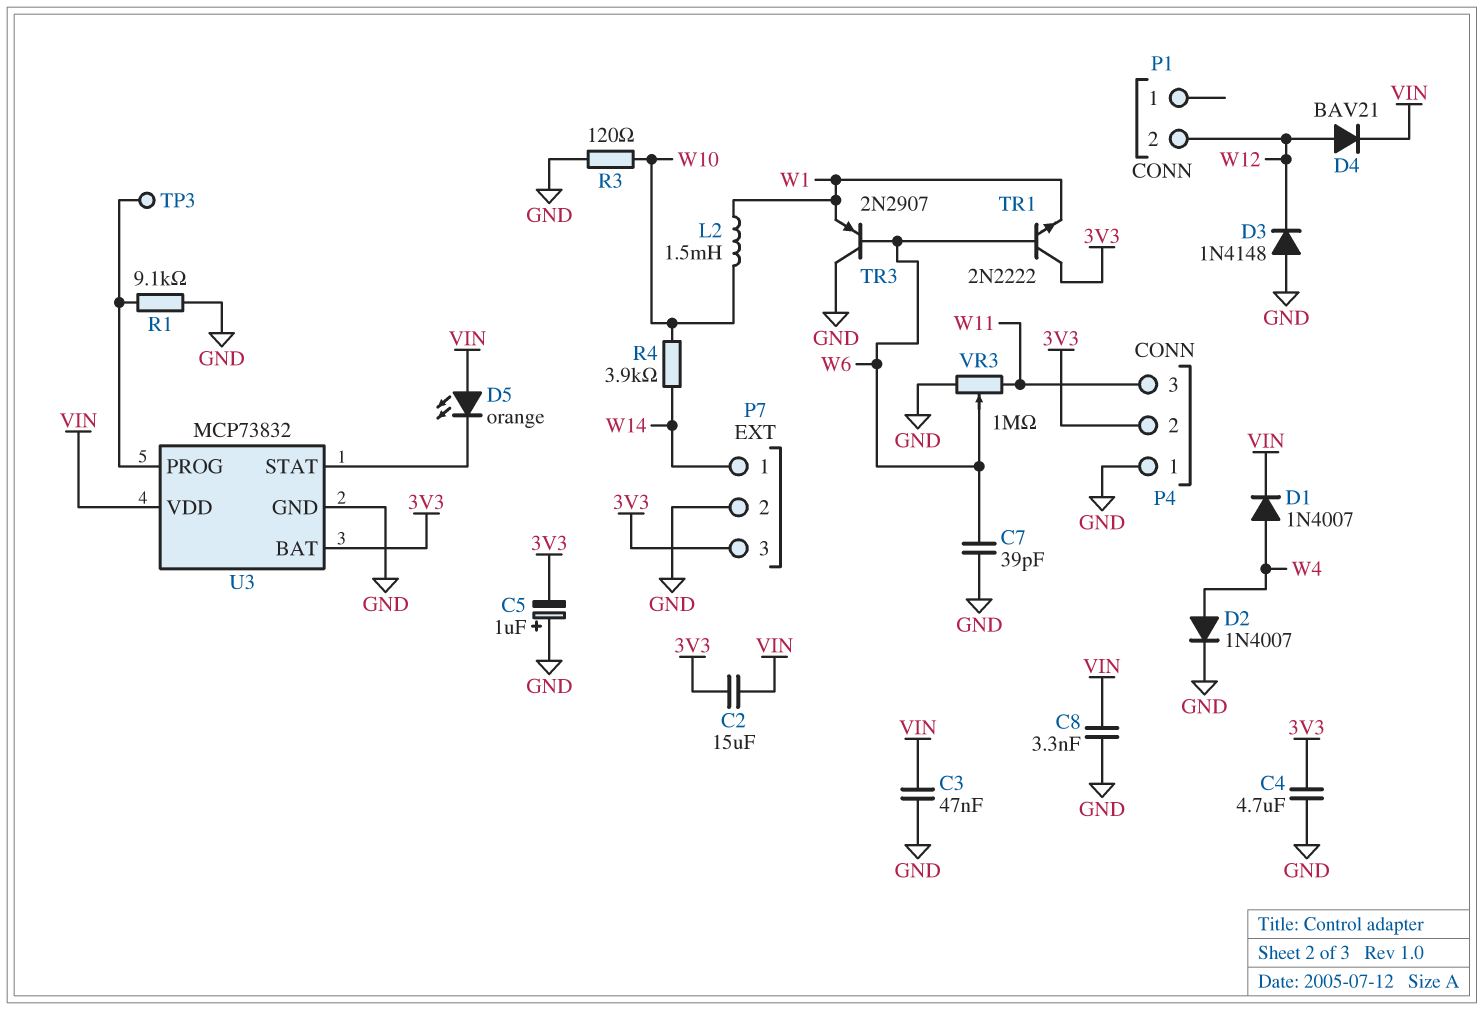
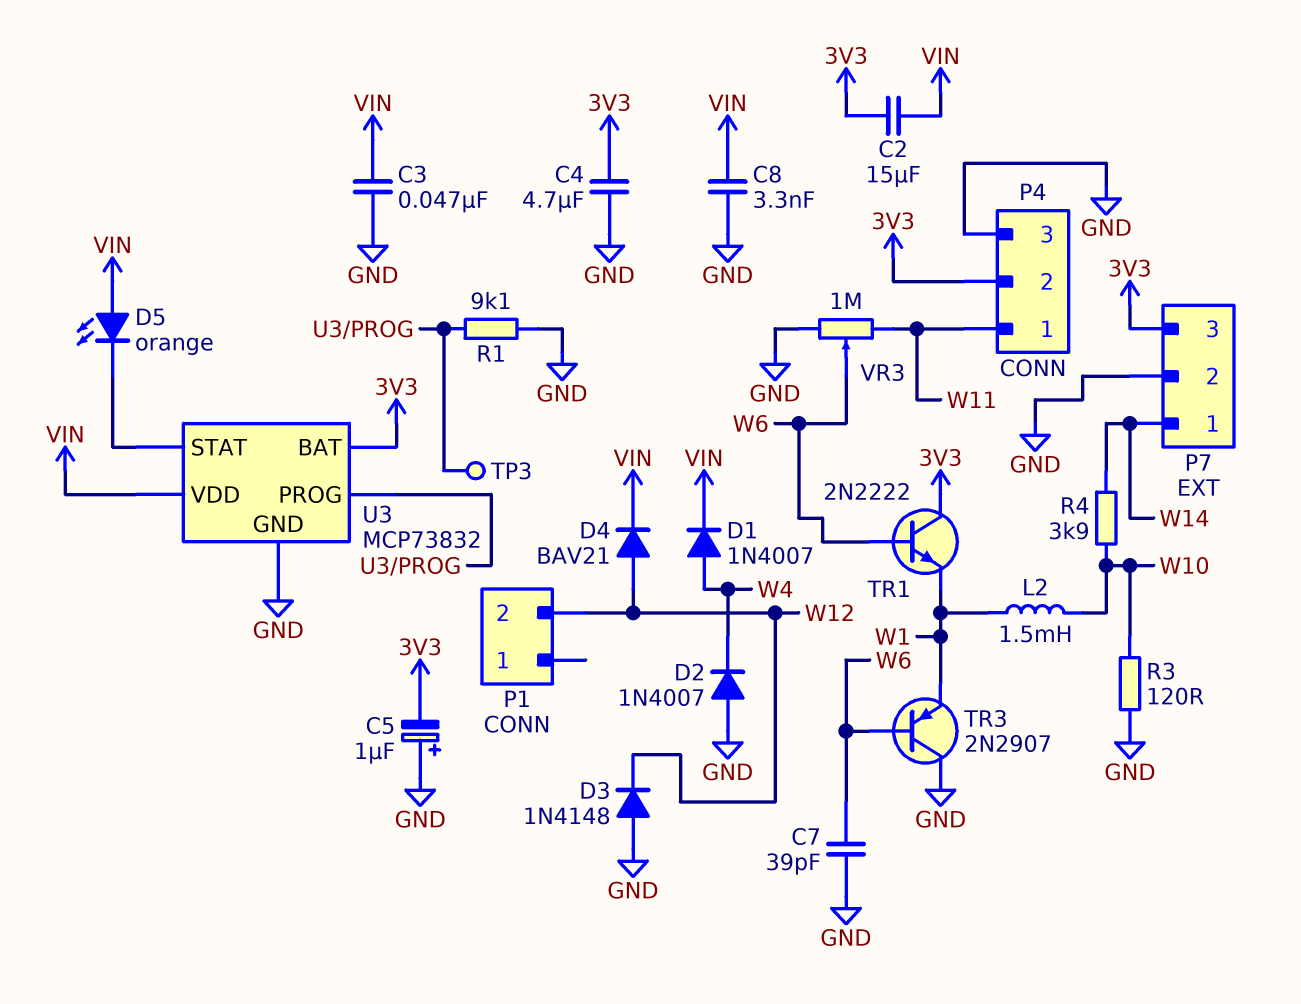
D2: diode 1N4007 (A W4, K GND) -> diode 1N4007 (A GND, K W4)
P4 pin 1: GND -> W11
P4 pin 3: W11 -> GND

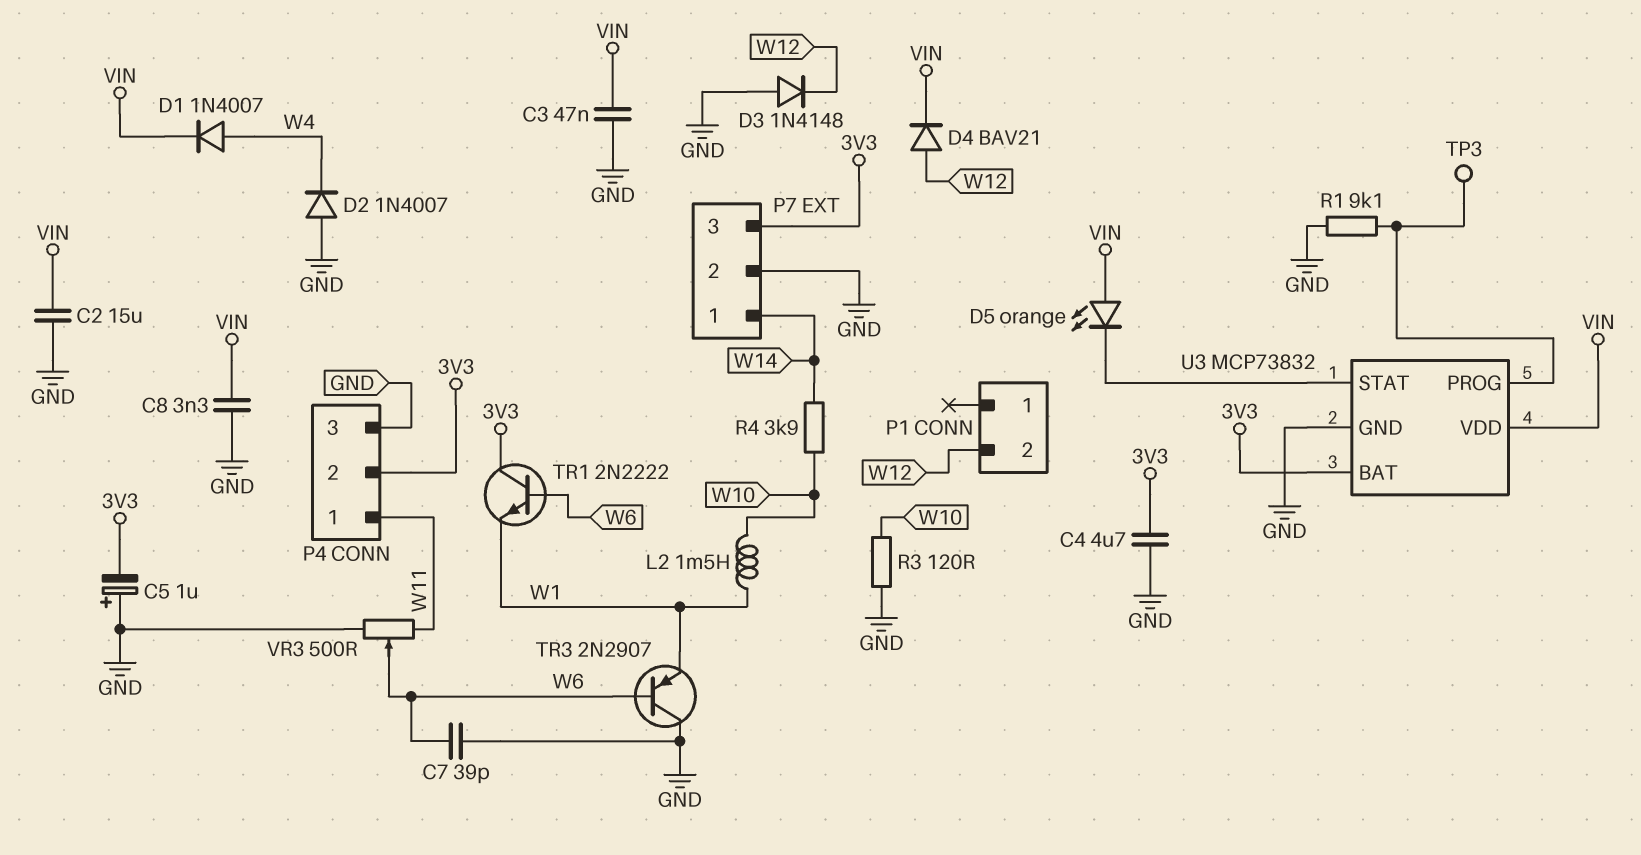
C2: 15uF (3V3, VIN) -> 15uF (GND, VIN)
VR3: 1M (GND, W11, wiper W6) -> 500 (GND, W11, wiper W6)

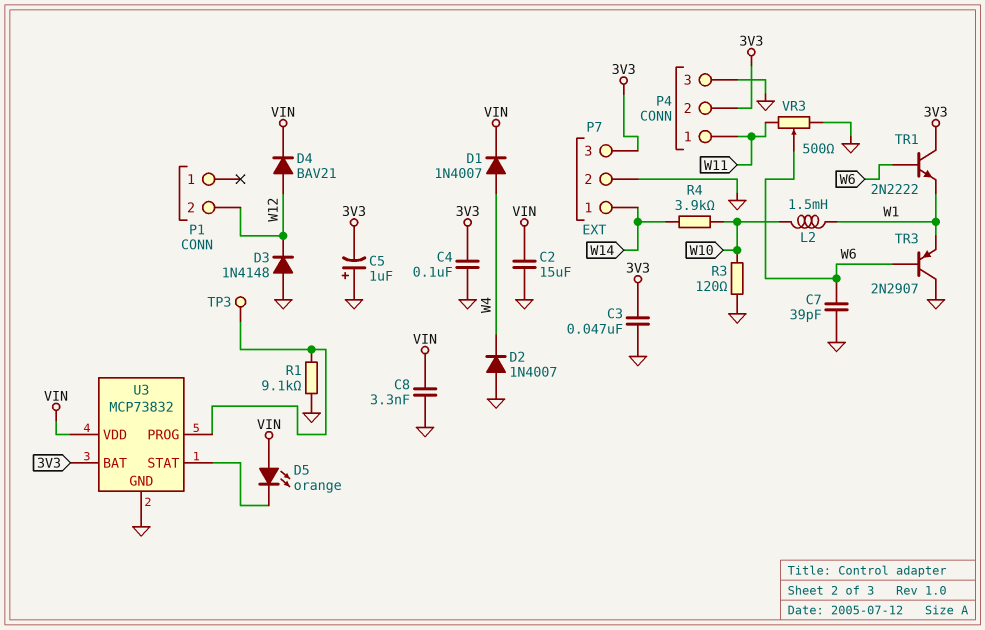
C3: 47nF (GND, VIN) -> 47nF (3V3, GND)
C4: 4.7uF (3V3, GND) -> 100nF (3V3, GND)

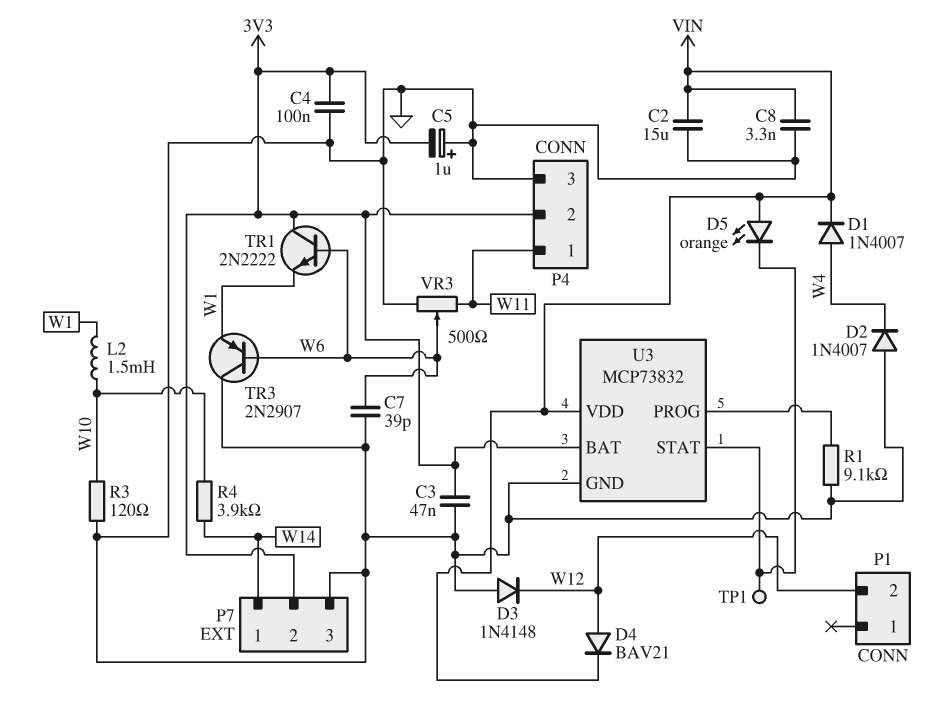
P7 pin 2: GND -> 3V3
P7 pin 3: 3V3 -> GND
TP1: none -> test point (U3/STAT)
TP3: test point (U3/PROG) -> none

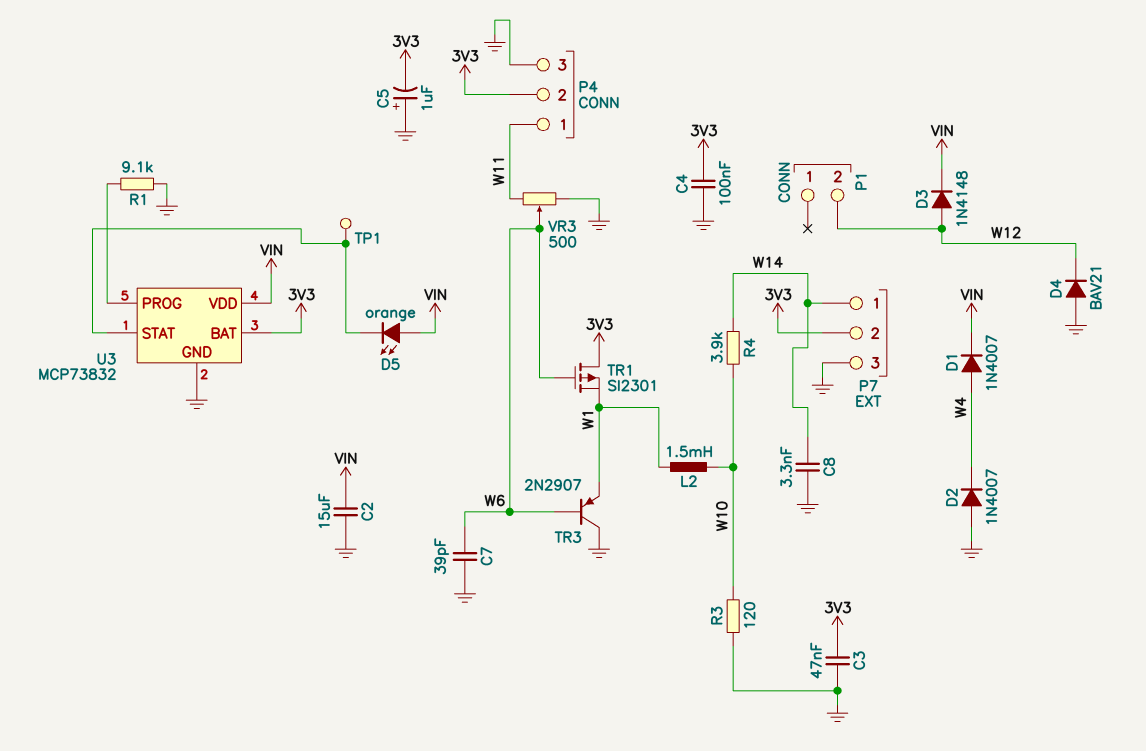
C8: 3.3nF (GND, VIN) -> 3.3nF (GND, W14)
D3: diode 1N4148 (A GND, K W12) -> diode 1N4148 (A W12, K VIN)
D4: diode BAV21 (A W12, K VIN) -> diode BAV21 (A GND, K W12)
TR1: NPN 2N2222 (B W6, C 3V3, E W1) -> PMOS SI2301 (G W6, D 3V3, S W1)

